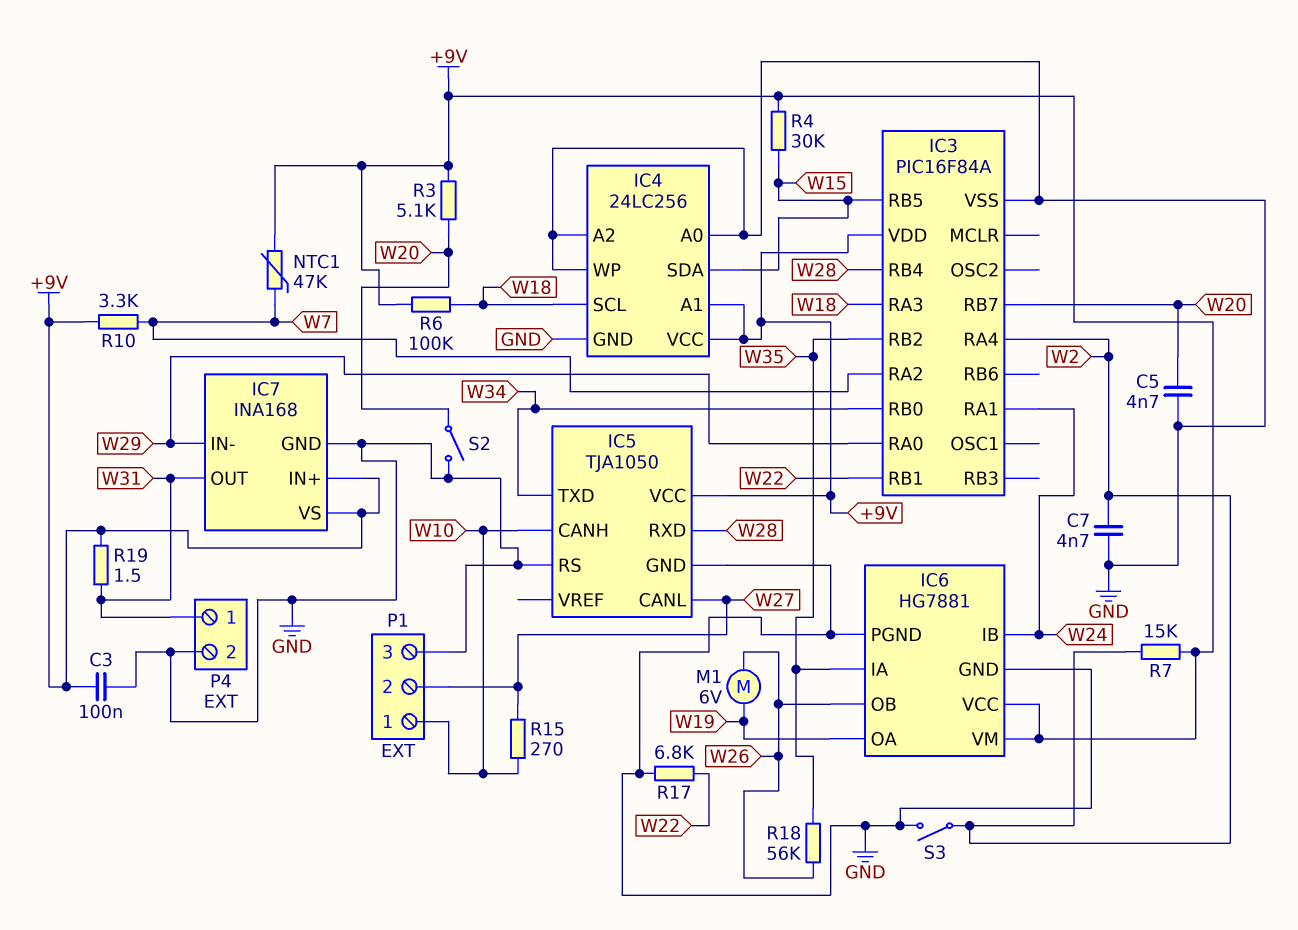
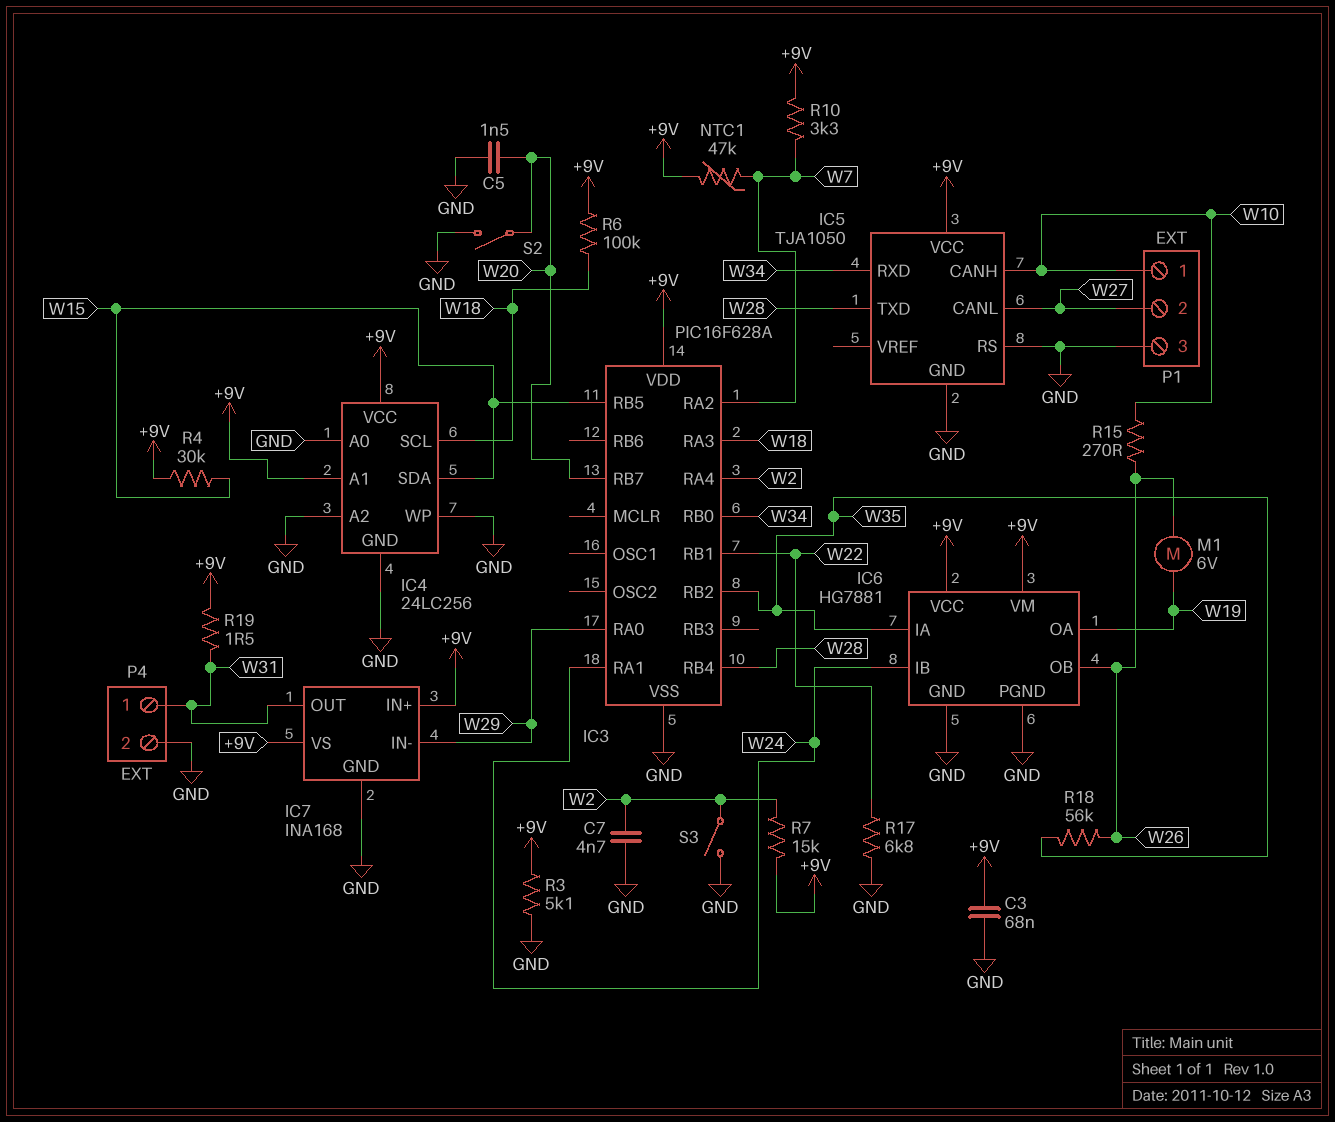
C3: 100nF (+9V, GND) -> 68nF (+9V, GND)
C5: 4.7nF (GND, W20) -> 1.5nF (GND, W20)
IC3: PIC16F84A -> PIC16F628A
IC5 pin RXD: W28 -> W34
IC5 pin TXD: W34 -> W28
R3: 5.1k (+9V, W20) -> 5.1k (+9V, GND)
R15: 270 (W10, W27) -> 270 (W10, W26)

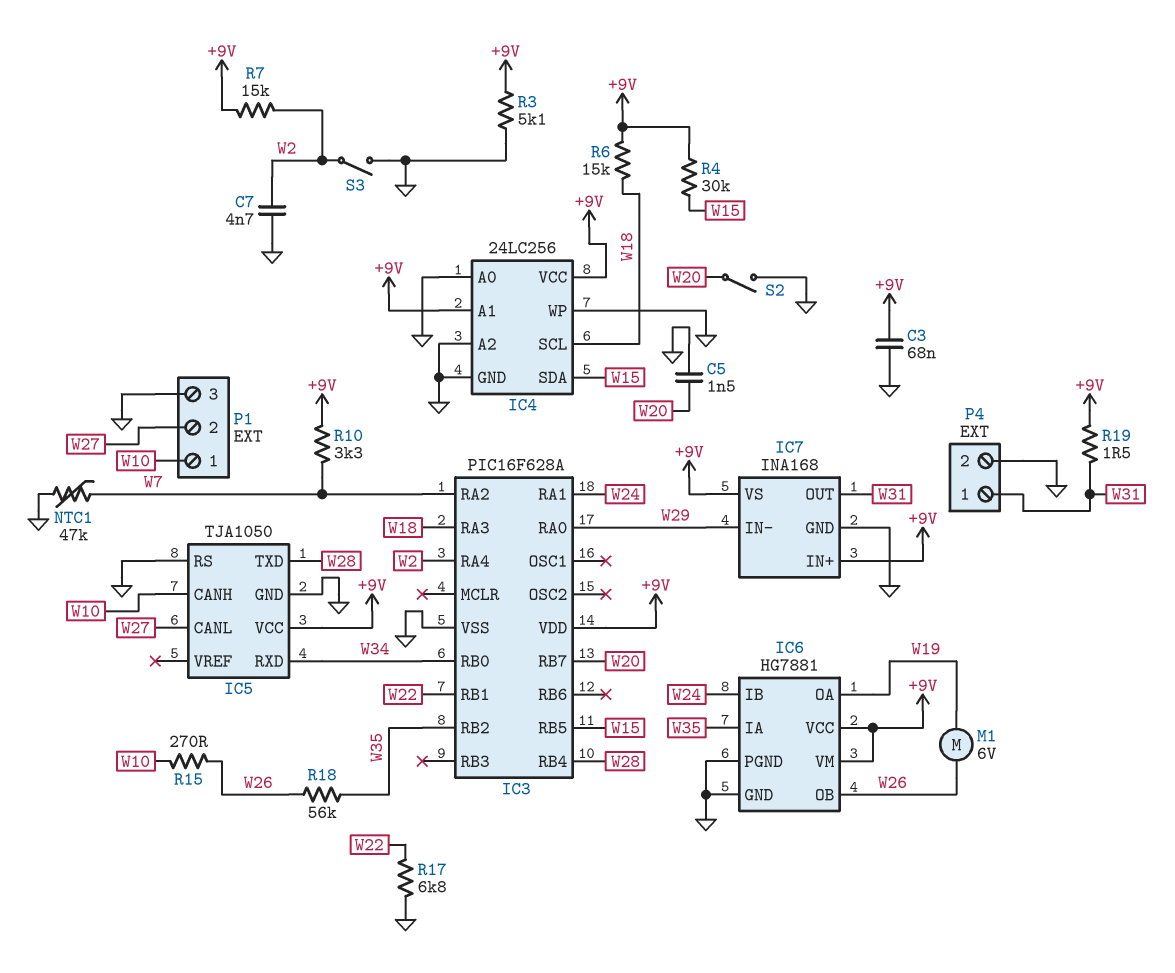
NTC1: 47k (+9V, W7) -> 47k (GND, W7)
R6: 100k (+9V, W18) -> 15k (+9V, W18)

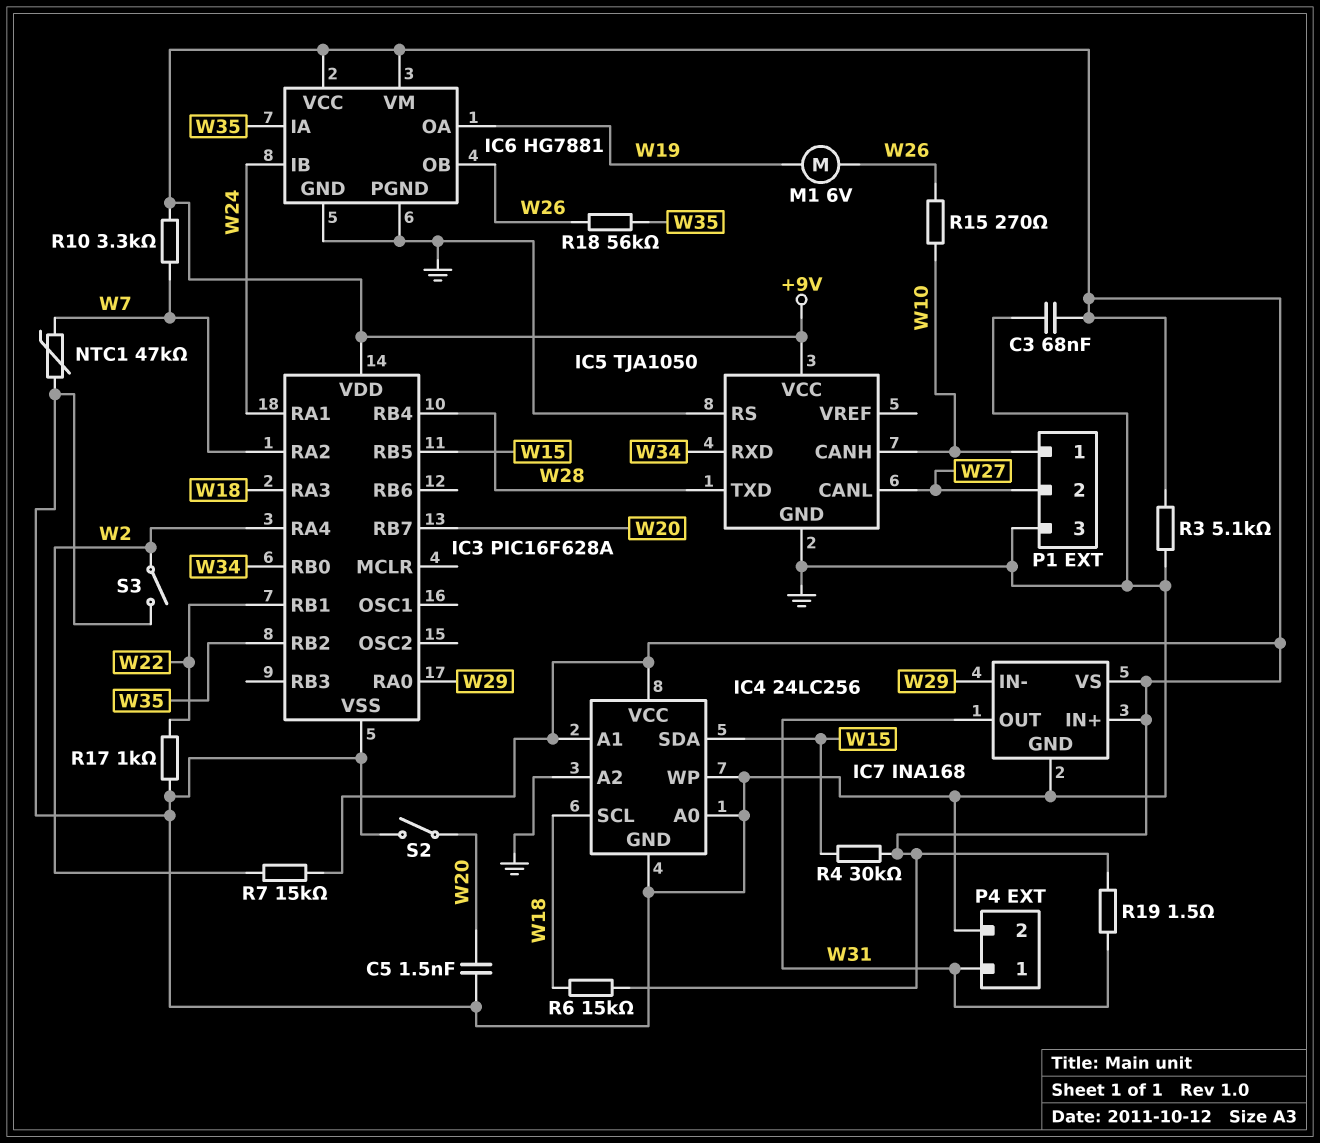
C7: 4.7nF (GND, W2) -> none
R17: 6.8k (GND, W22) -> 1k (GND, W22)

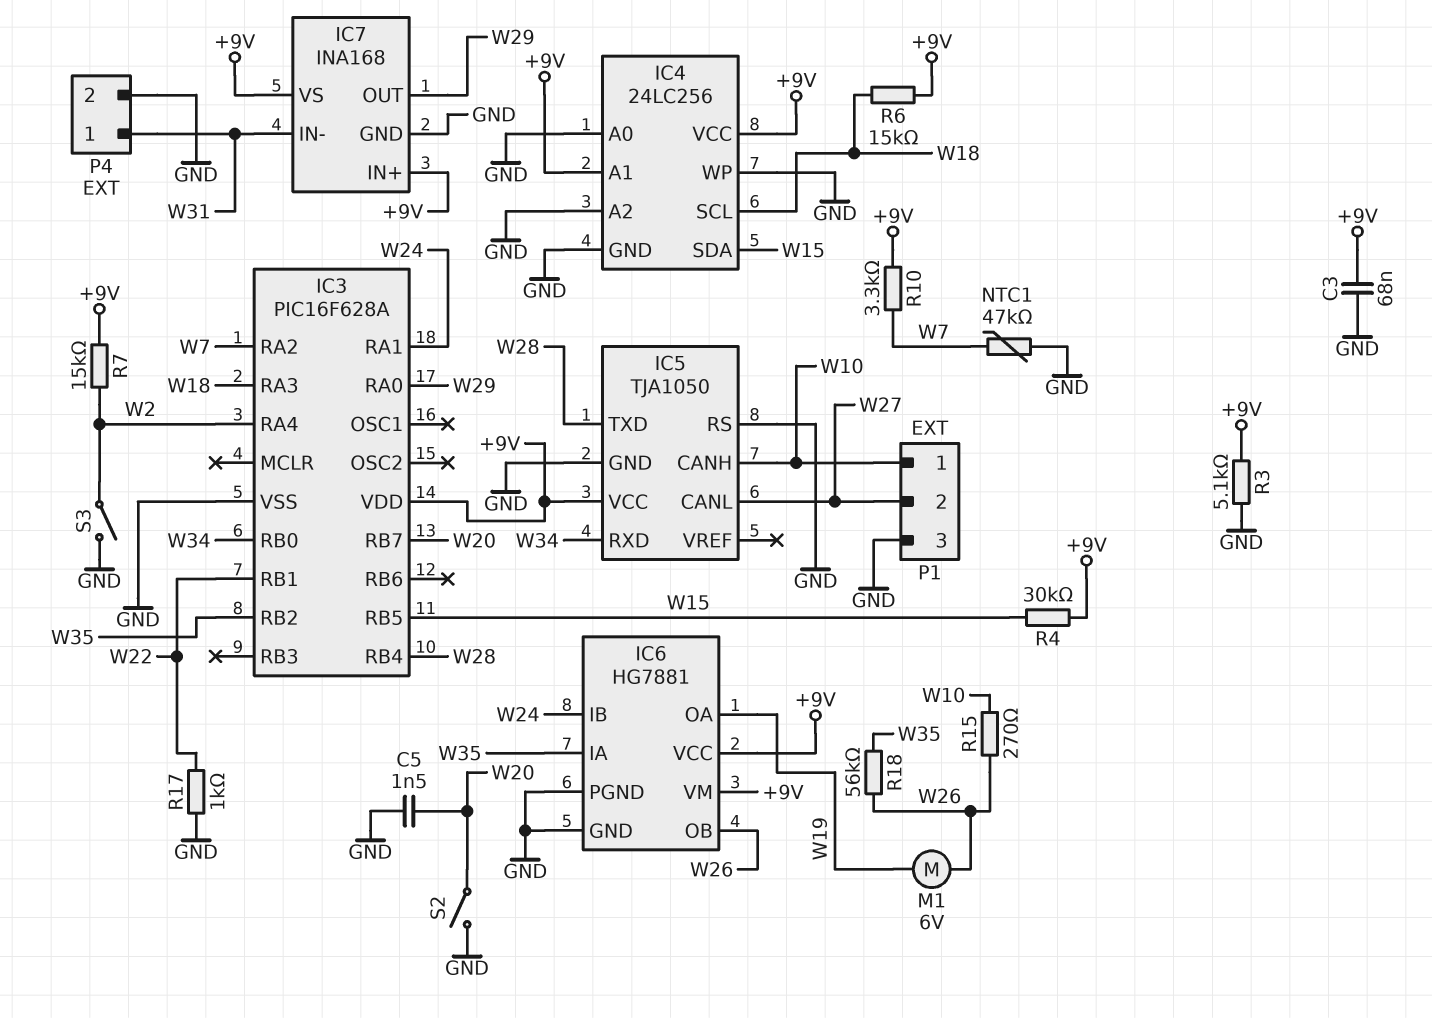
IC7 pin IN-: W29 -> W31
IC7 pin OUT: W31 -> W29
R19: 1.5 (+9V, W31) -> none

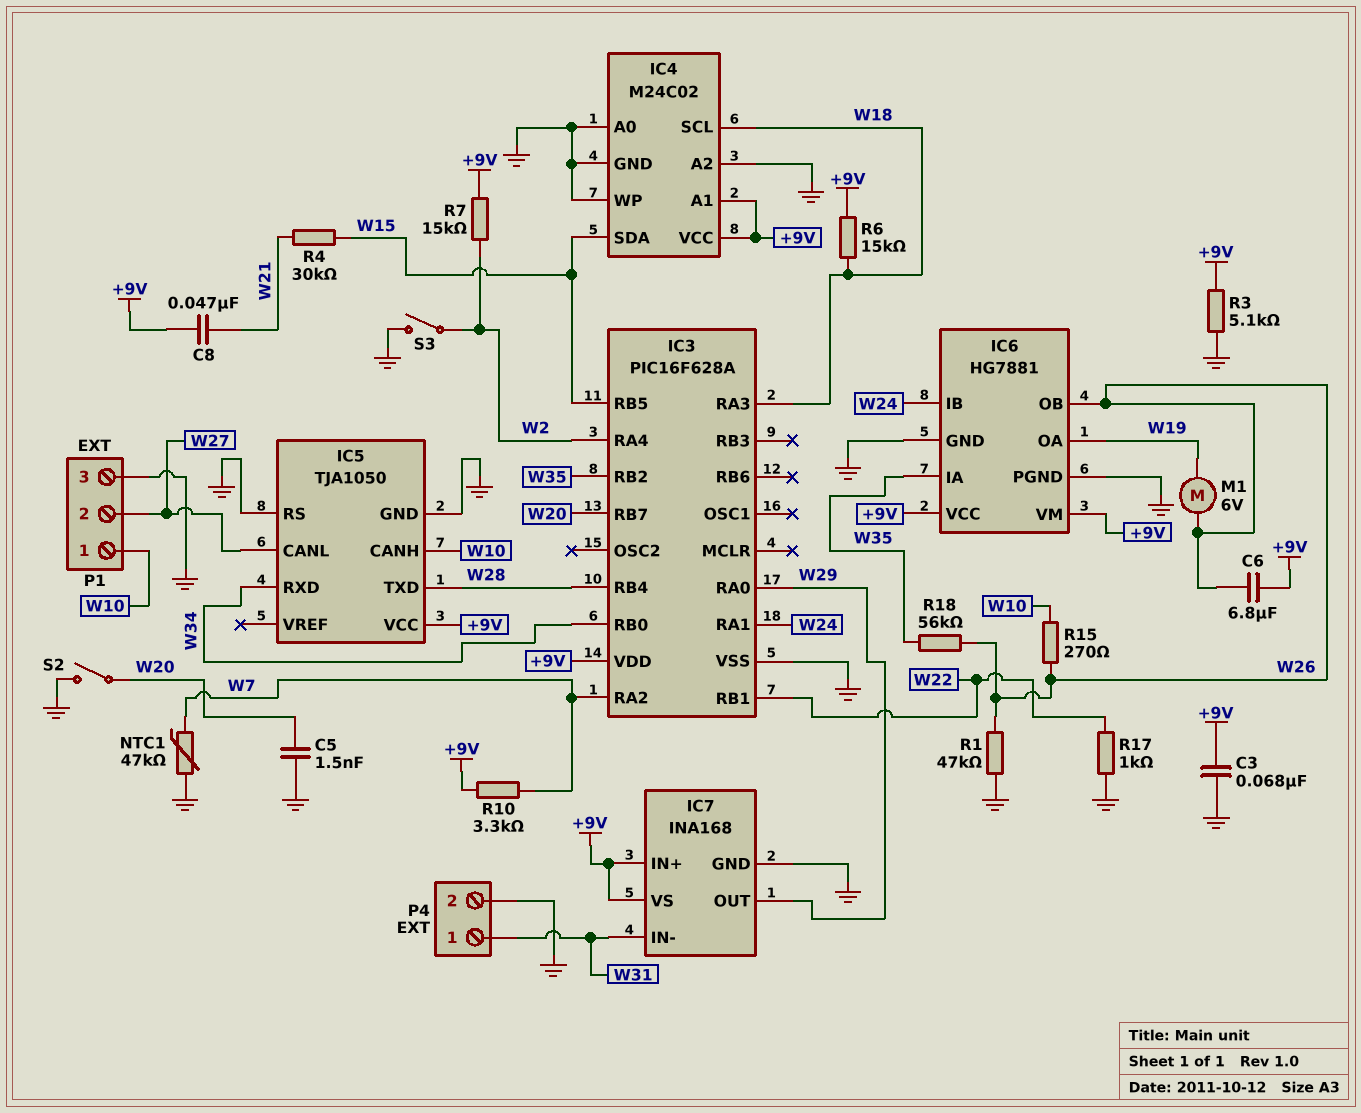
C6: none -> 6.8uF (+9V, W26)
C8: none -> 47nF (+9V, W21)
IC4: 24LC256 -> M24C02
R1: none -> 47k (GND, W26)
R4: 30k (+9V, W15) -> 30k (W15, W21)

